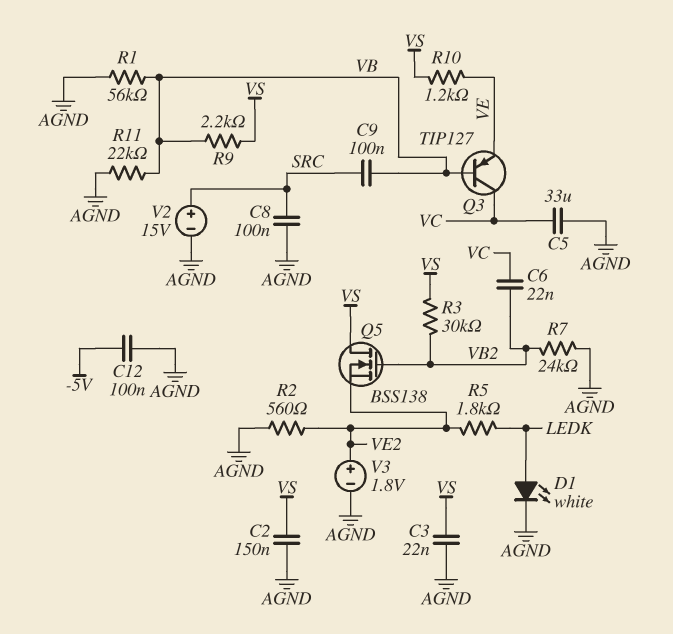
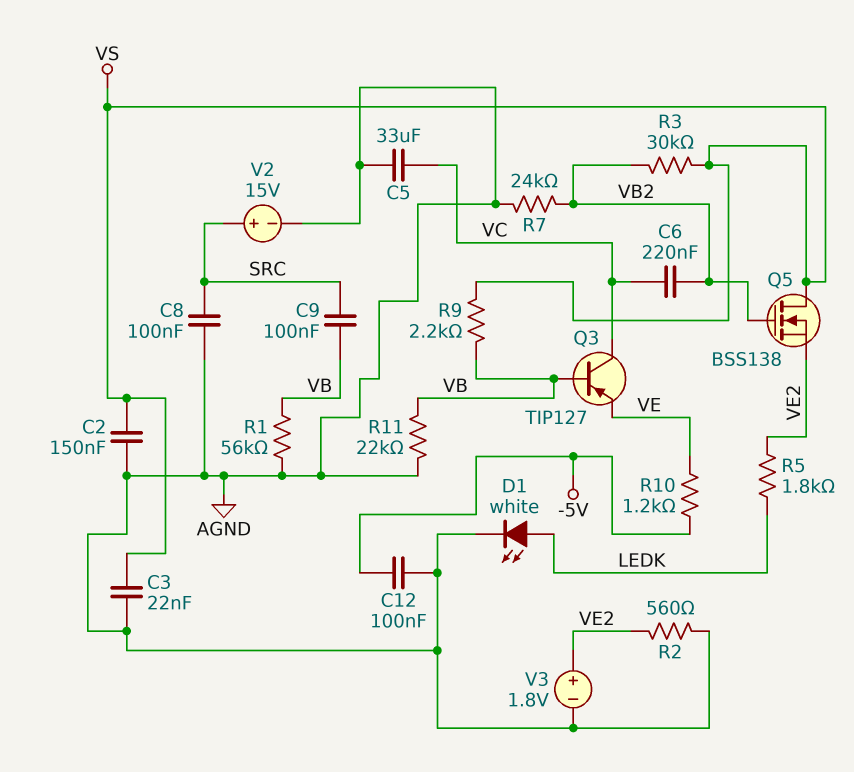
C6: 22nF (VB2, VC) -> 220nF (VB2, VC)
R10: 1.2k (VE, VS) -> 1.2k (-5V, VE)

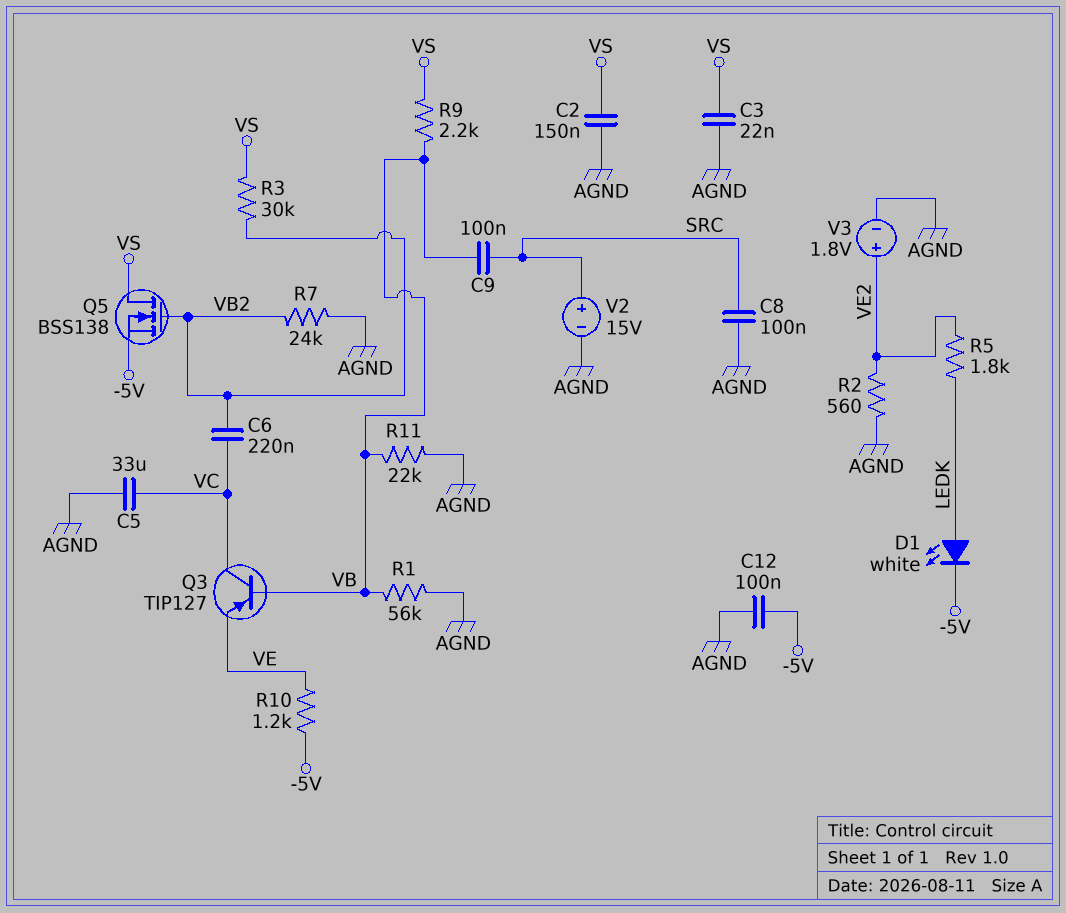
D1: LED white (A LEDK, K AGND) -> LED white (A LEDK, K -5V)
Q5: NMOS BSS138 (G VB2, D VS, S VE2) -> NMOS BSS138 (G VB2, D VS, S -5V)

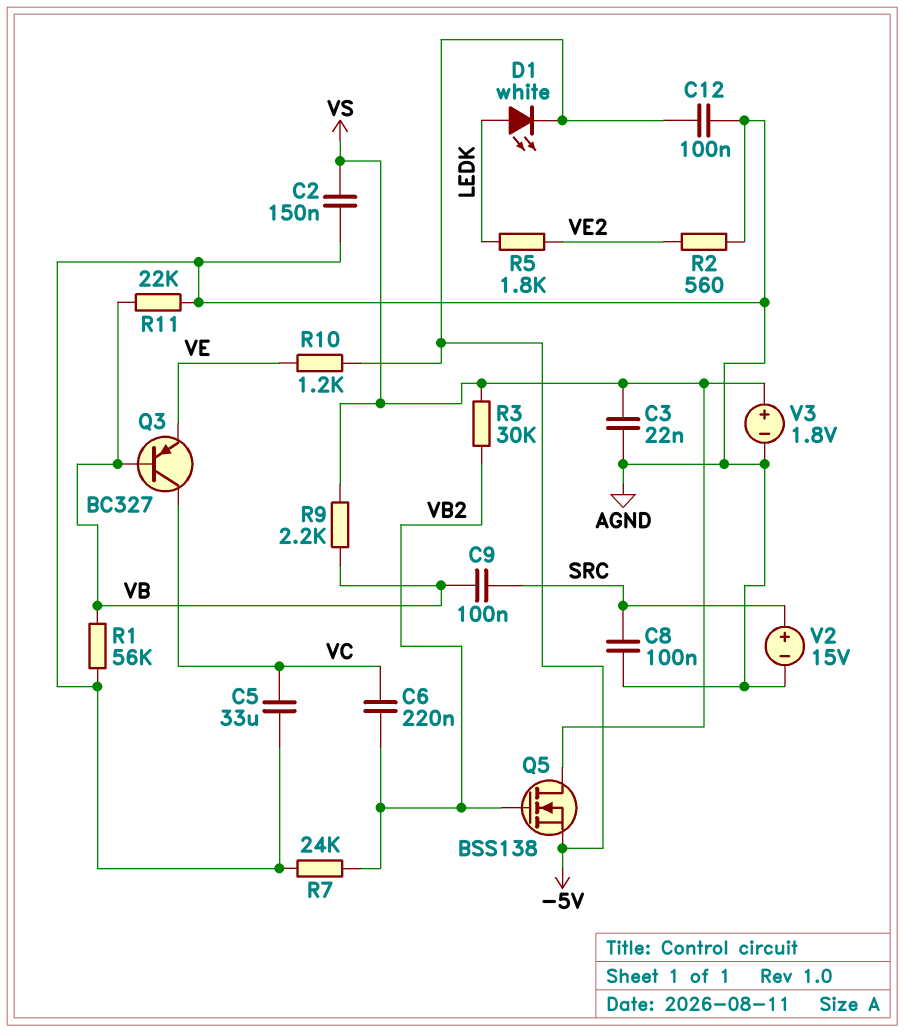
Q3: PNP TIP127 (B VB, C VC, E VE) -> PNP BC327 (B VB, C VC, E VE)
V3: 1.8V (plus VE2, minus AGND) -> 1.8V (plus VS, minus AGND)

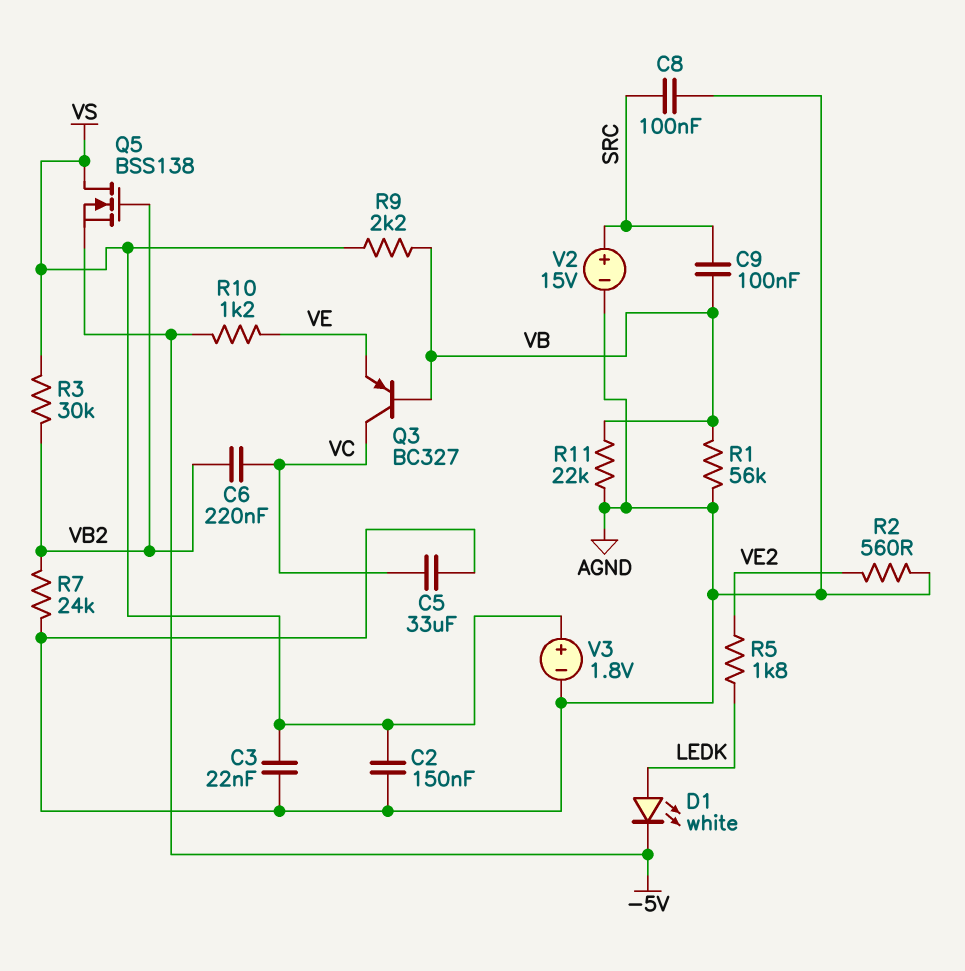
C12: 100nF (-5V, AGND) -> none

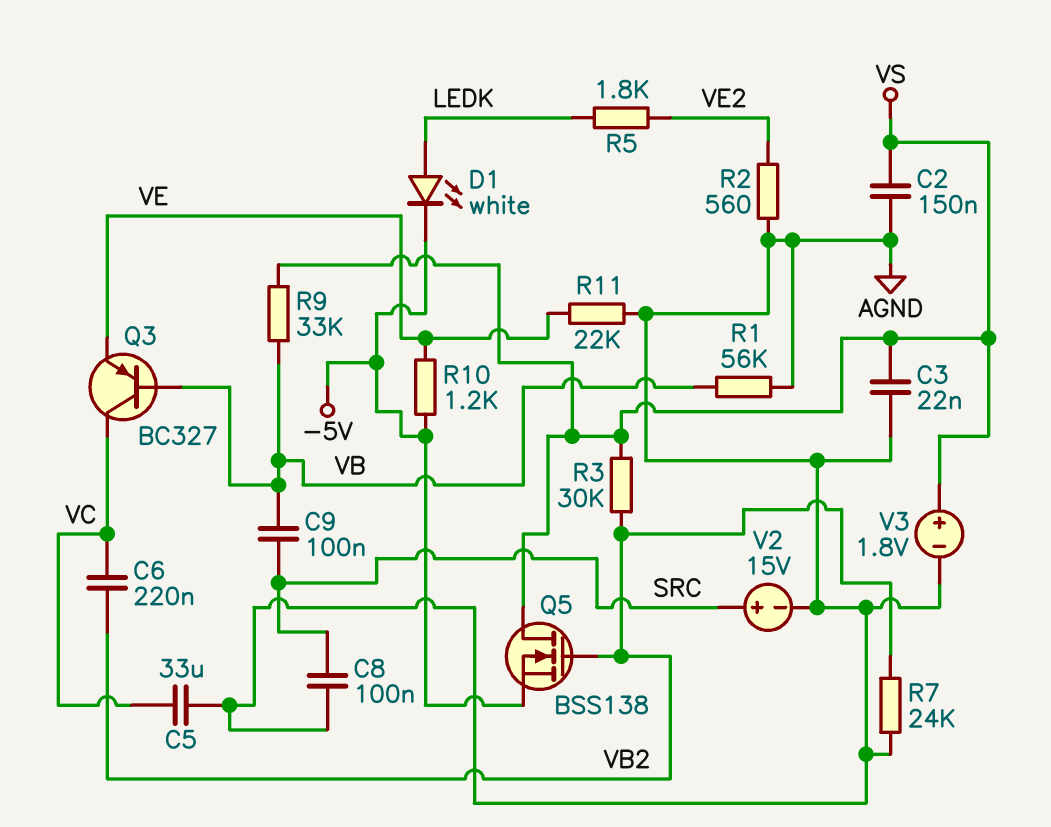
R9: 2.2k (VB, VS) -> 33k (VB, VS)
R11: 22k (AGND, VB) -> 22k (AGND, VE)

